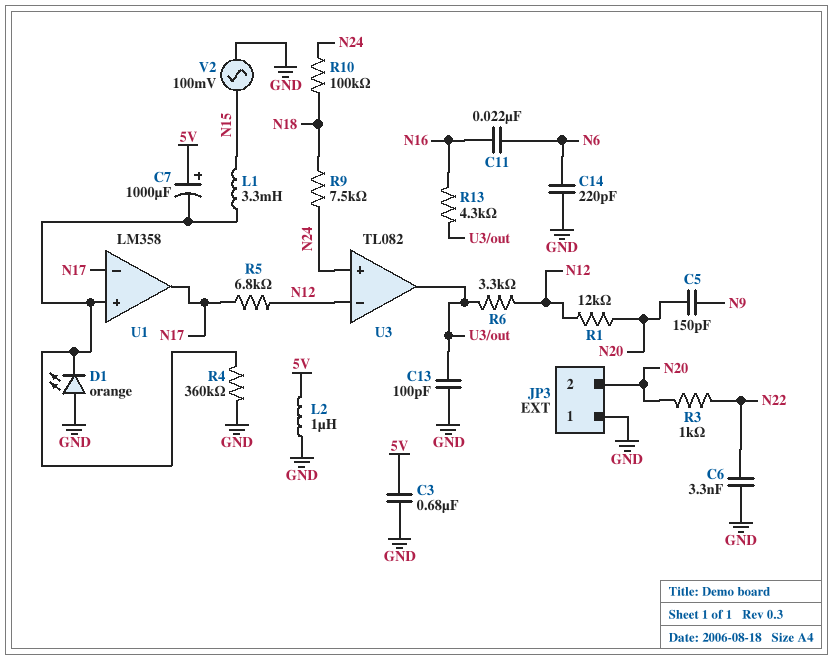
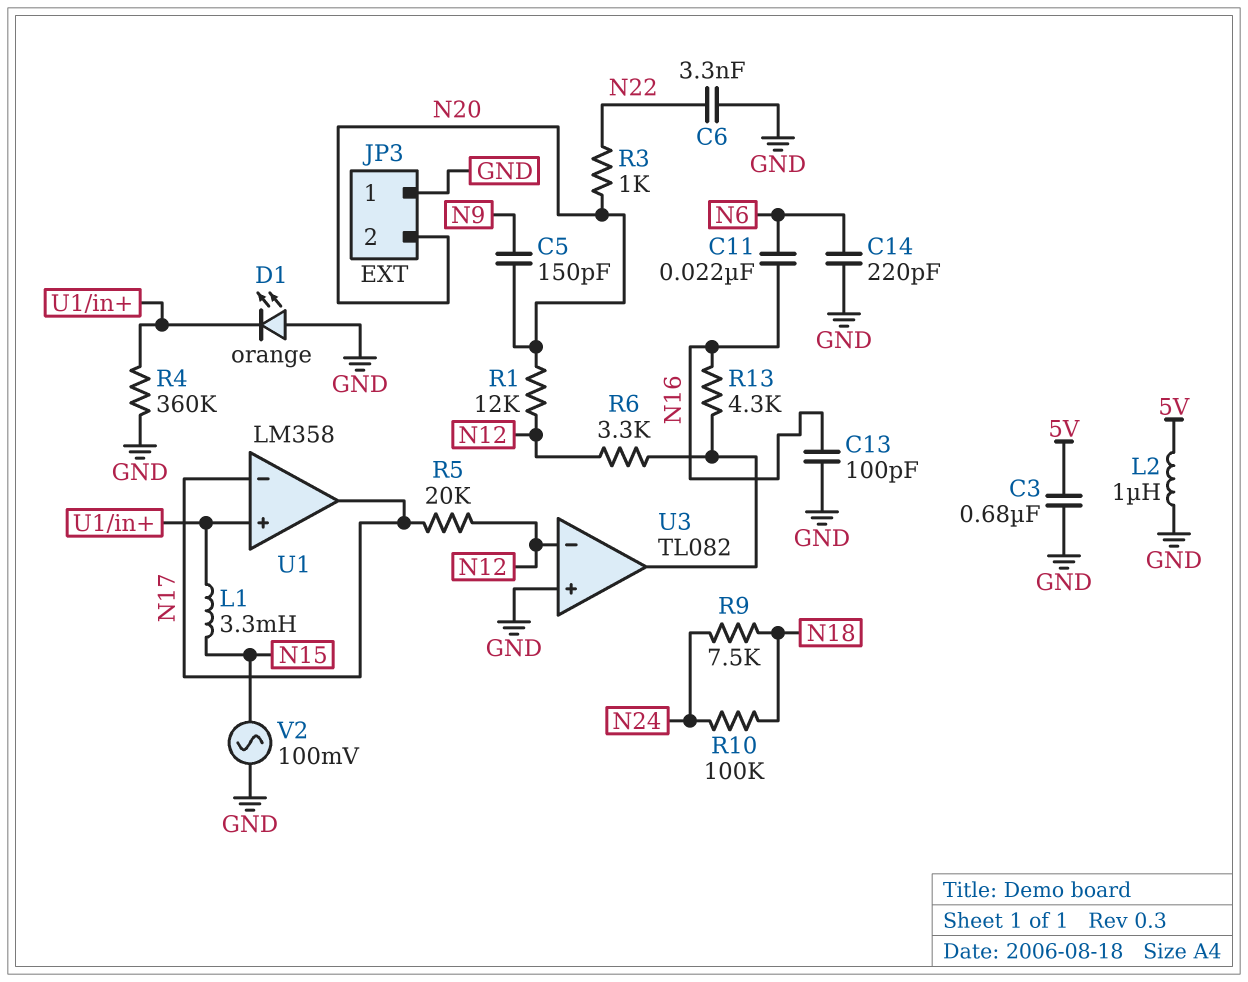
C7: 1000uF (plus 5V, minus U1/in+) -> none
C13: 100pF (GND, U3/out) -> 100pF (GND, N16)
R5: 6.8k (N12, N17) -> 20k (N12, N17)
U3 pin in+: N24 -> GND

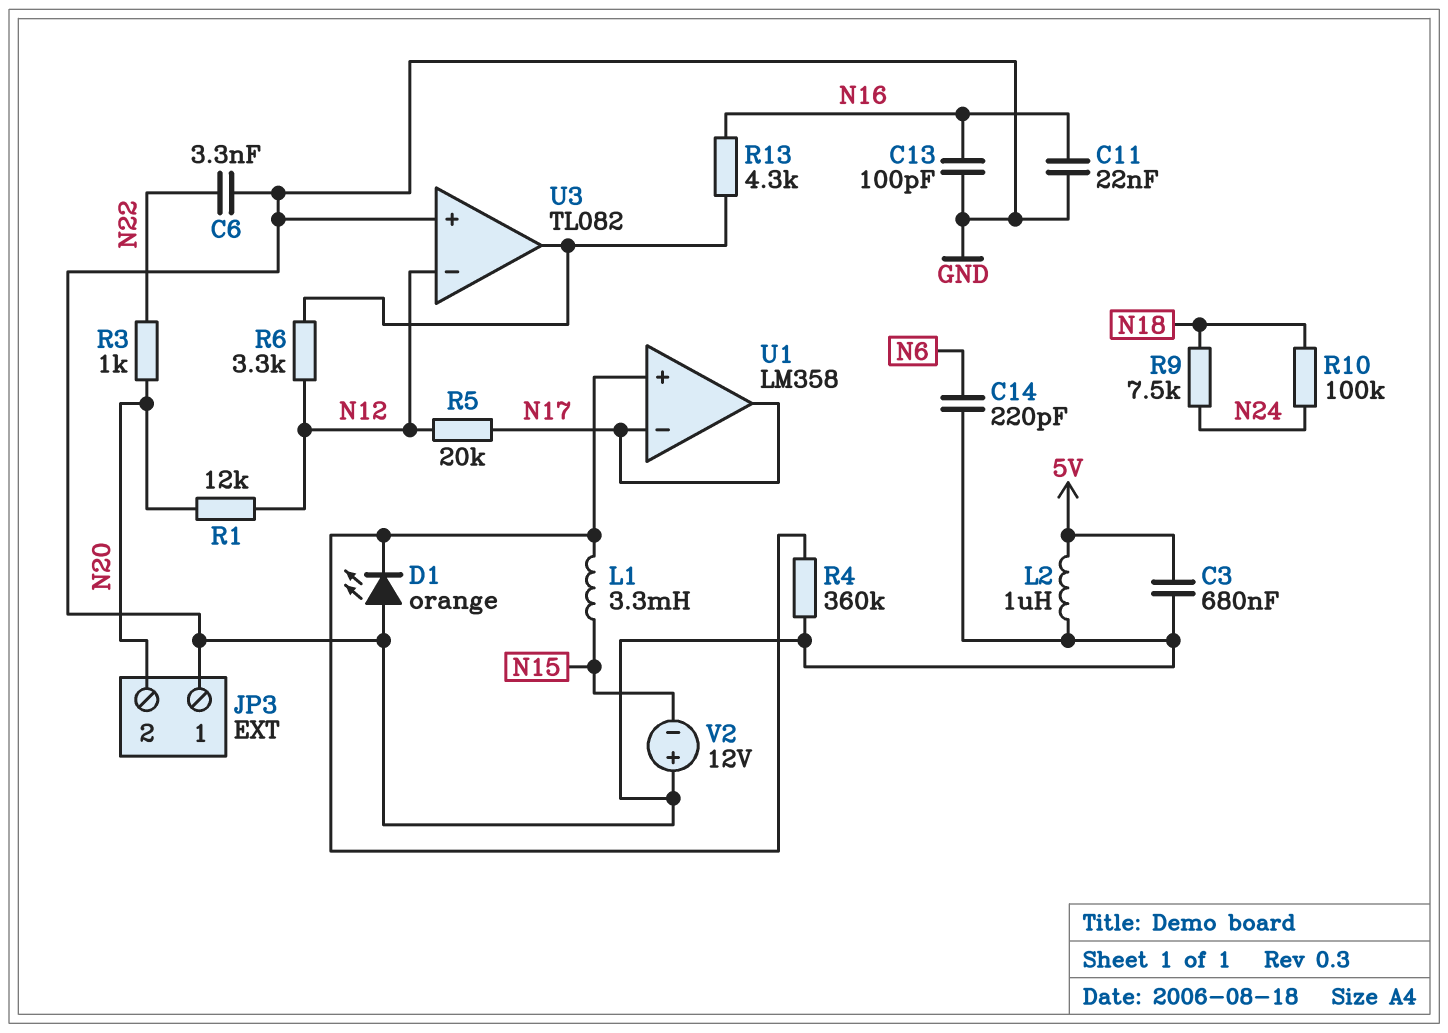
C5: 150pF (N9, N20) -> none
C11: 22nF (N6, N16) -> 22nF (GND, N16)
V2: AC 100mV (GND, N15) -> 12V (plus GND, minus N15)

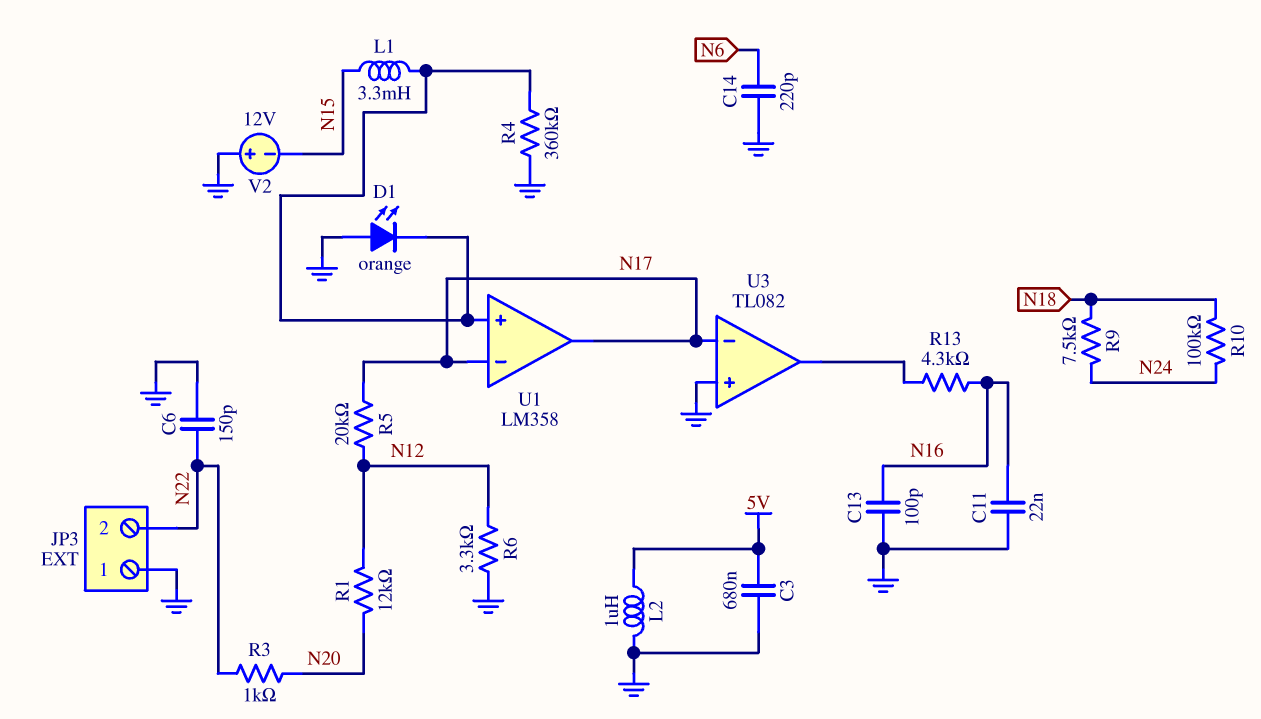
C6: 3.3nF (GND, N22) -> 150pF (GND, N22)
JP3 pin 2: N20 -> N22
R6: 3.3k (N12, U3/out) -> 3.3k (GND, N12)
U3 pin in-: N12 -> N17

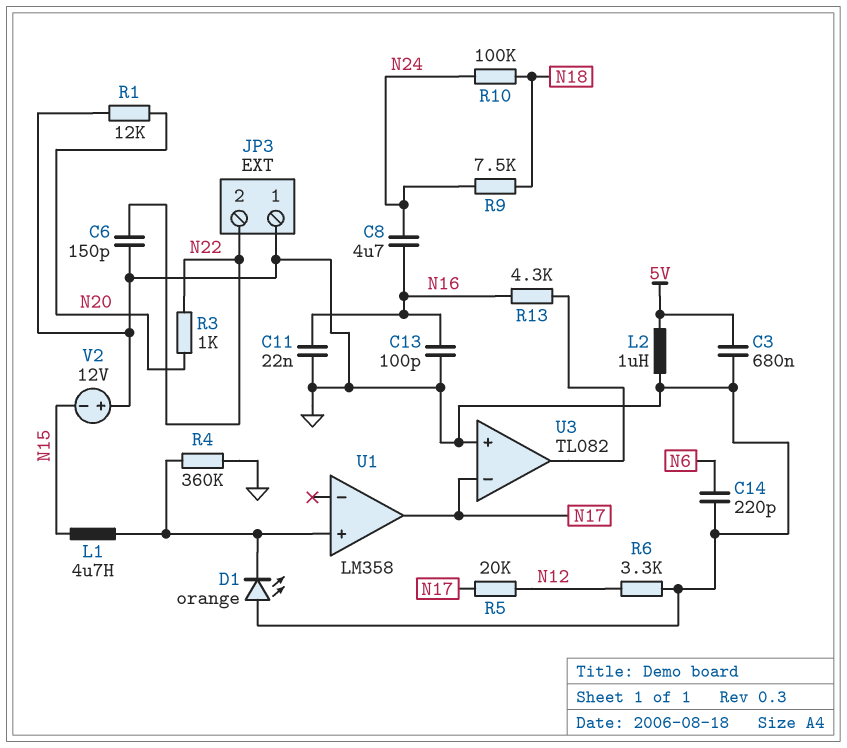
C8: none -> 4.7uF (N16, N24)
L1: 3.3mH (N15, U1/in+) -> 4.7uH (N15, U1/in+)
R1: 12k (N12, N20) -> 12k (GND, N20)
U1 pin in-: N17 -> none

